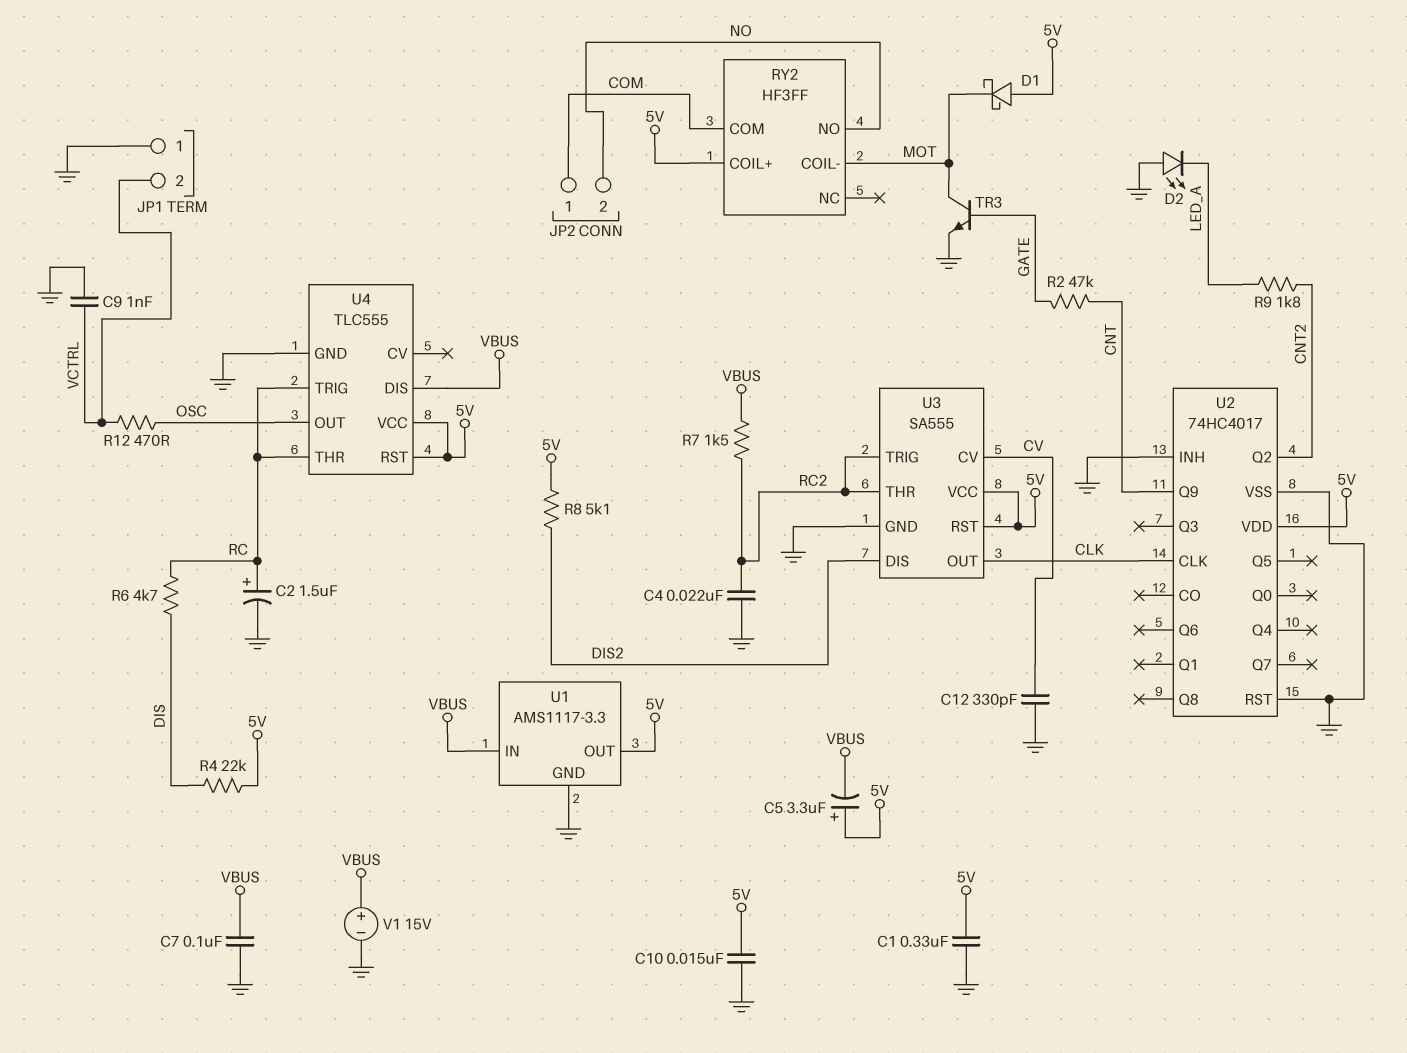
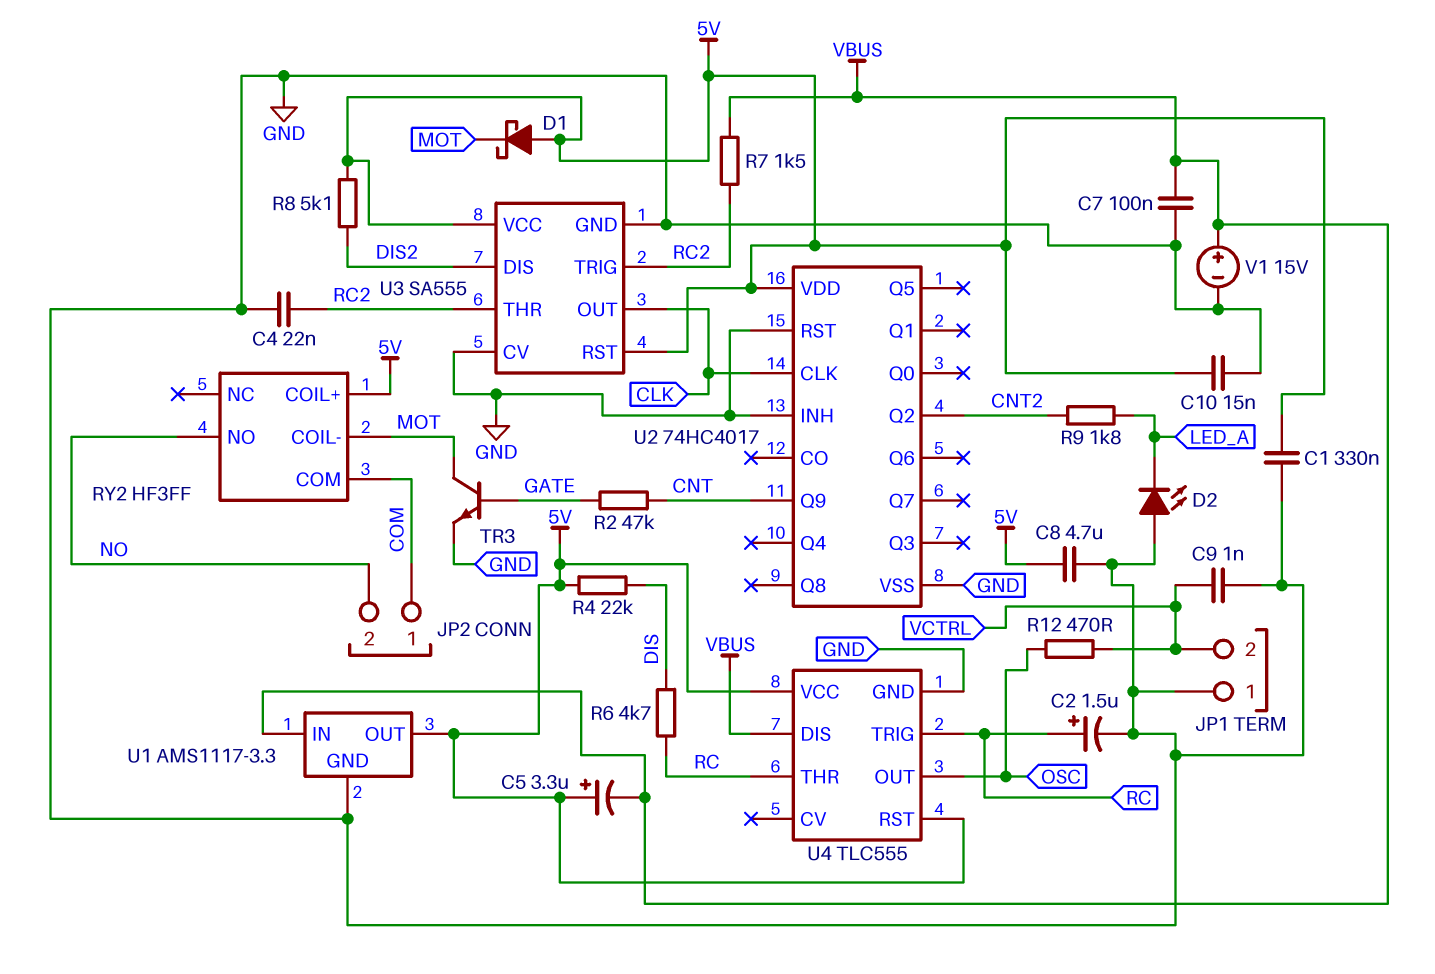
C8: none -> 4.7uF (5V, GND)
C12: 330pF (CV, GND) -> none
U3 pin CV: CV -> GND

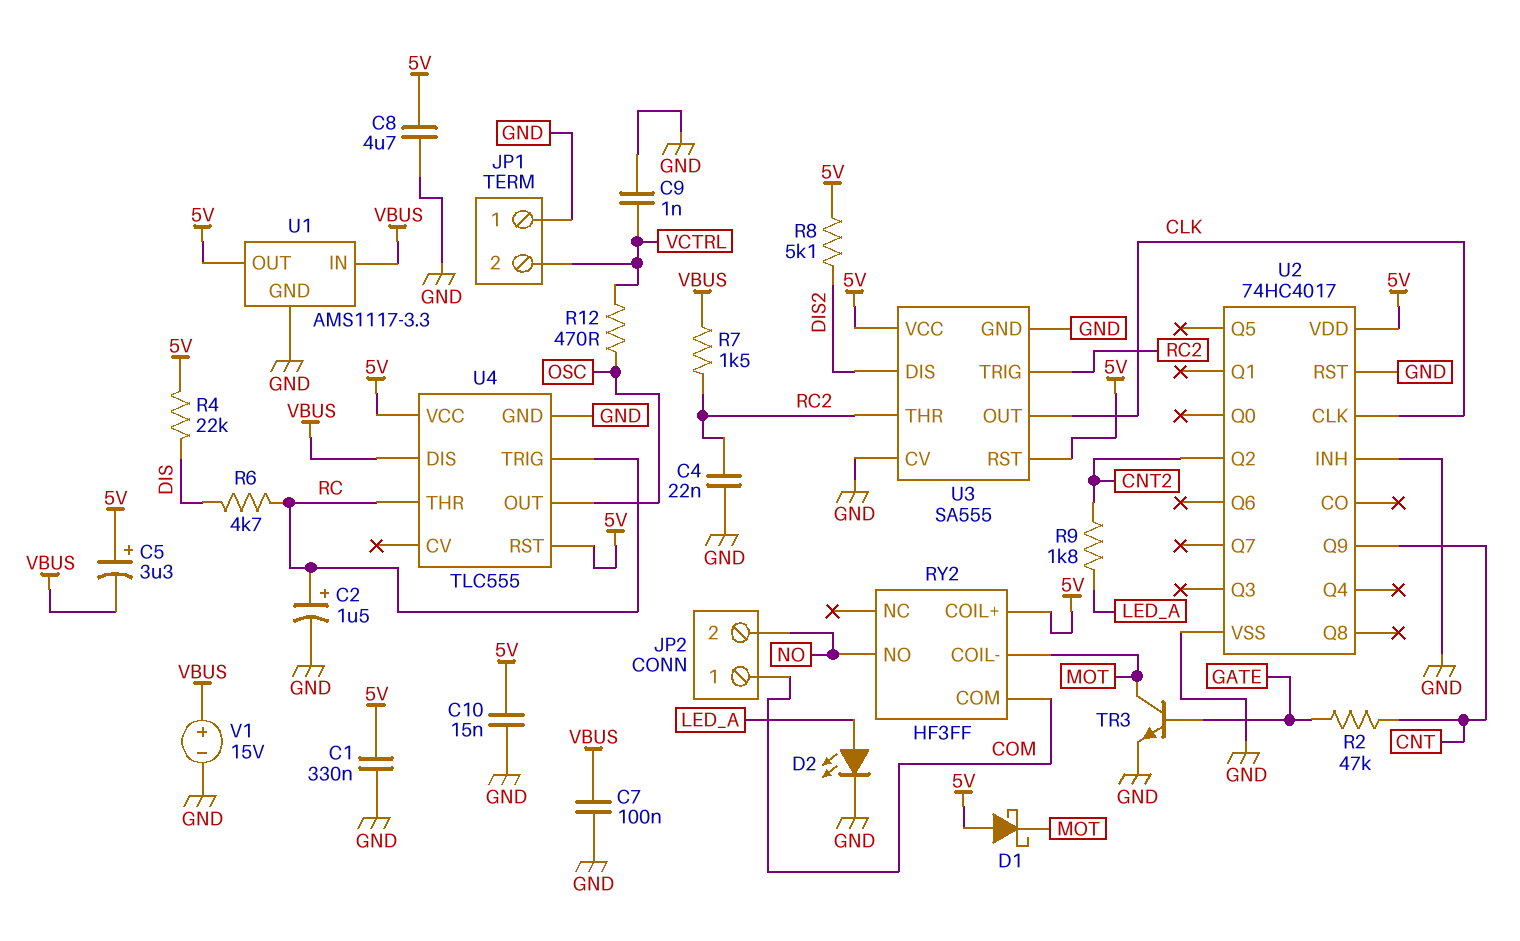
D2: LED (A GND, K LED_A) -> LED (A LED_A, K GND)

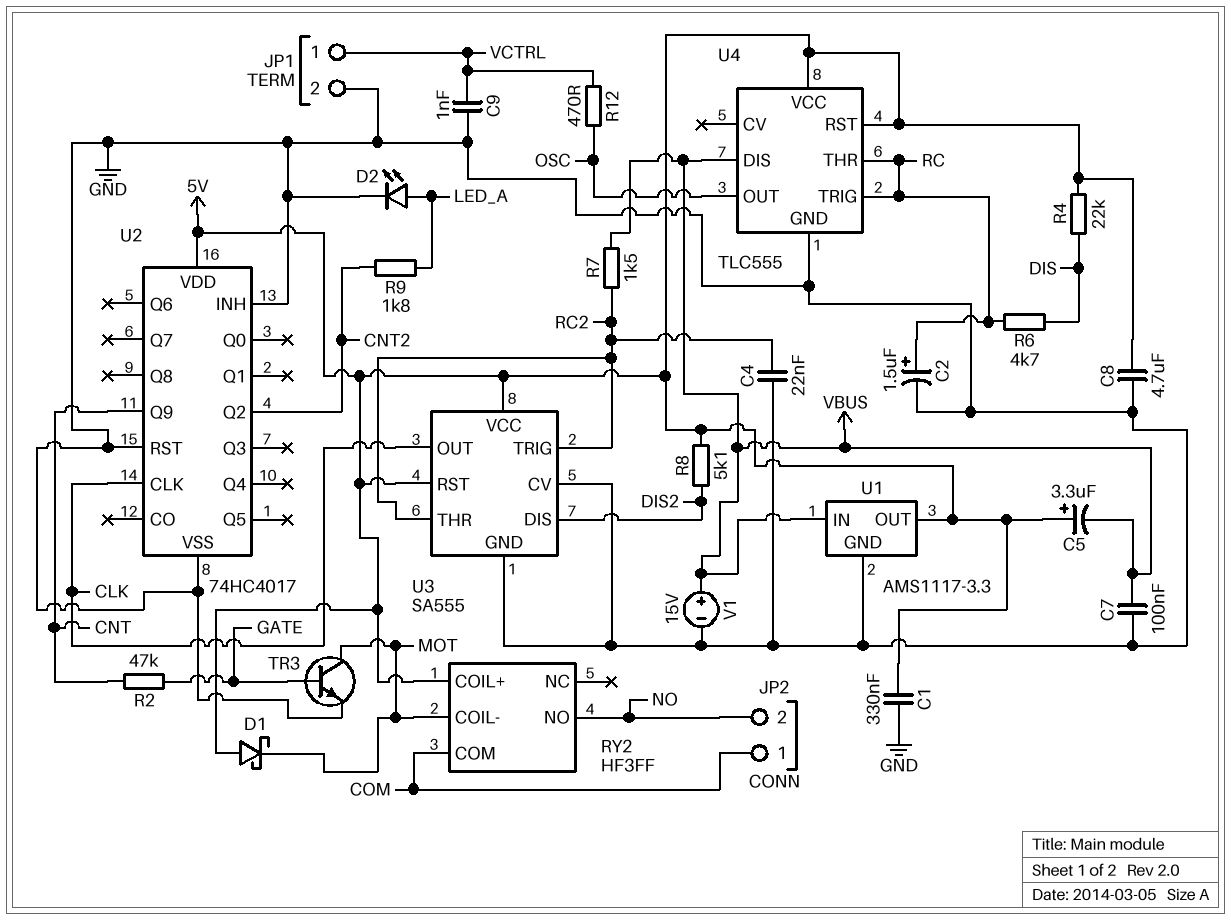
C10: 15nF (5V, GND) -> none
JP1 pin 1: GND -> VCTRL
JP1 pin 2: VCTRL -> GND

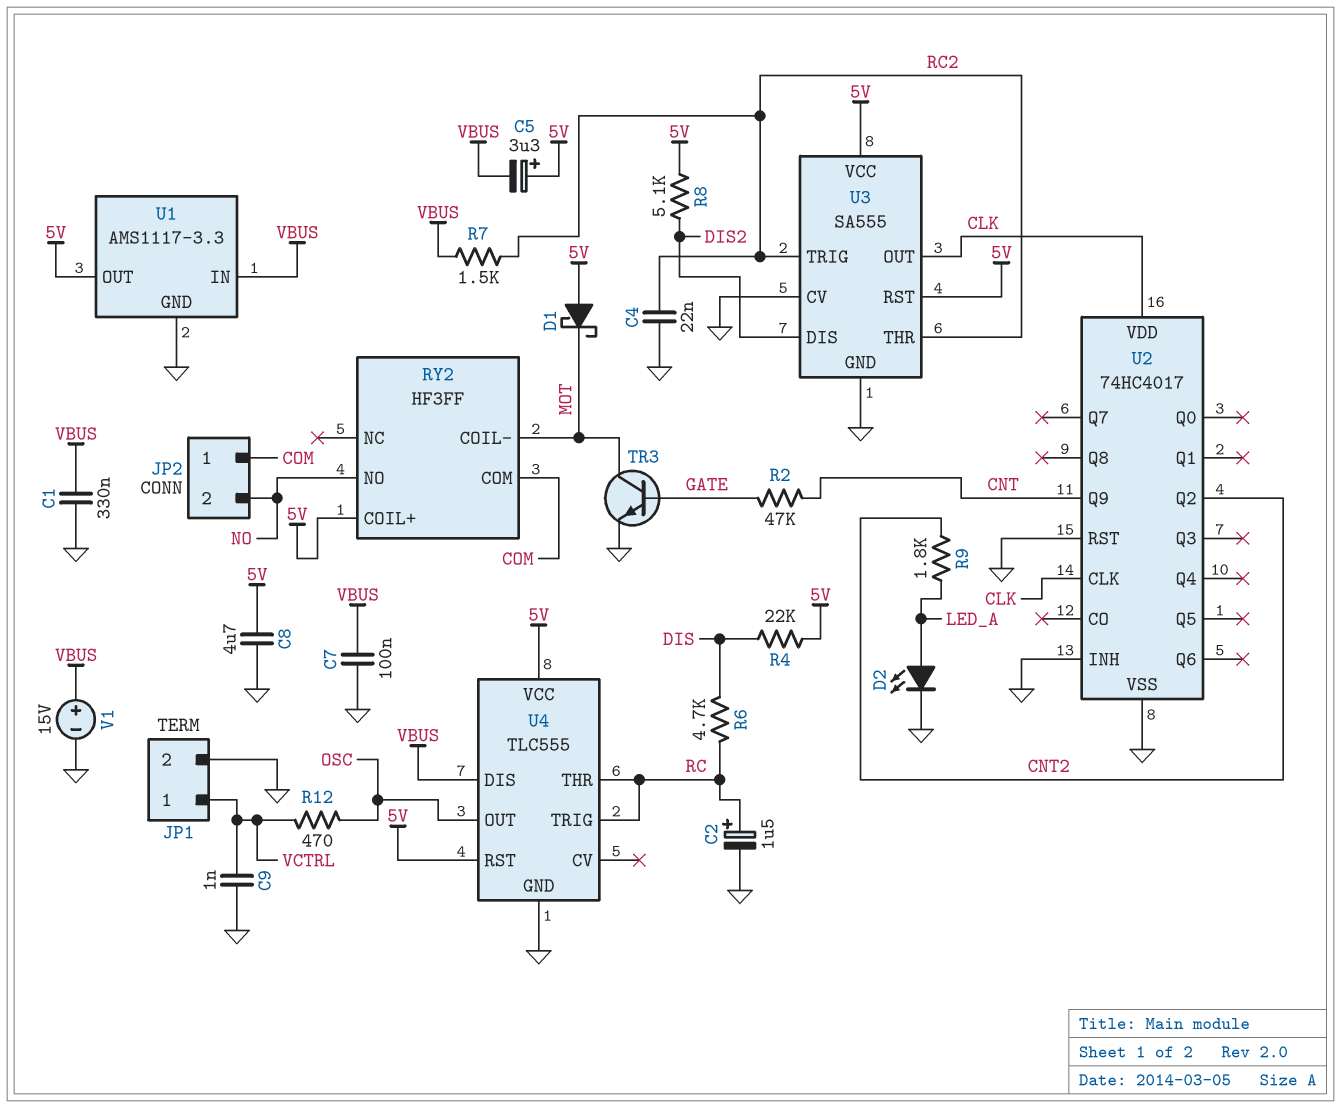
C1: 330nF (5V, GND) -> 330nF (GND, VBUS)
U2 pin VDD: 5V -> CLK

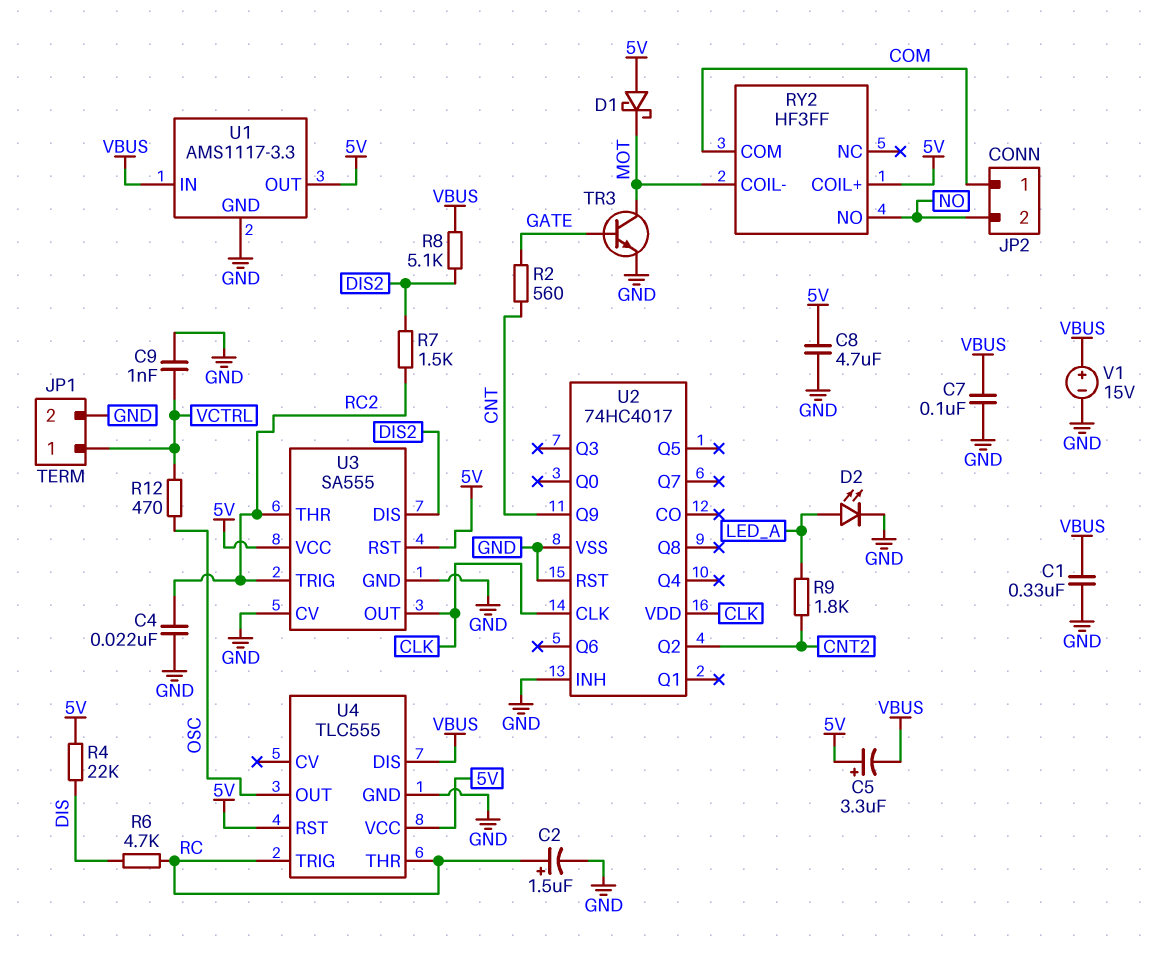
R2: 47k (CNT, GATE) -> 560 (CNT, GATE)
R7: 1.5k (RC2, VBUS) -> 1.5k (DIS2, RC2)
R8: 5.1k (5V, DIS2) -> 5.1k (DIS2, VBUS)

